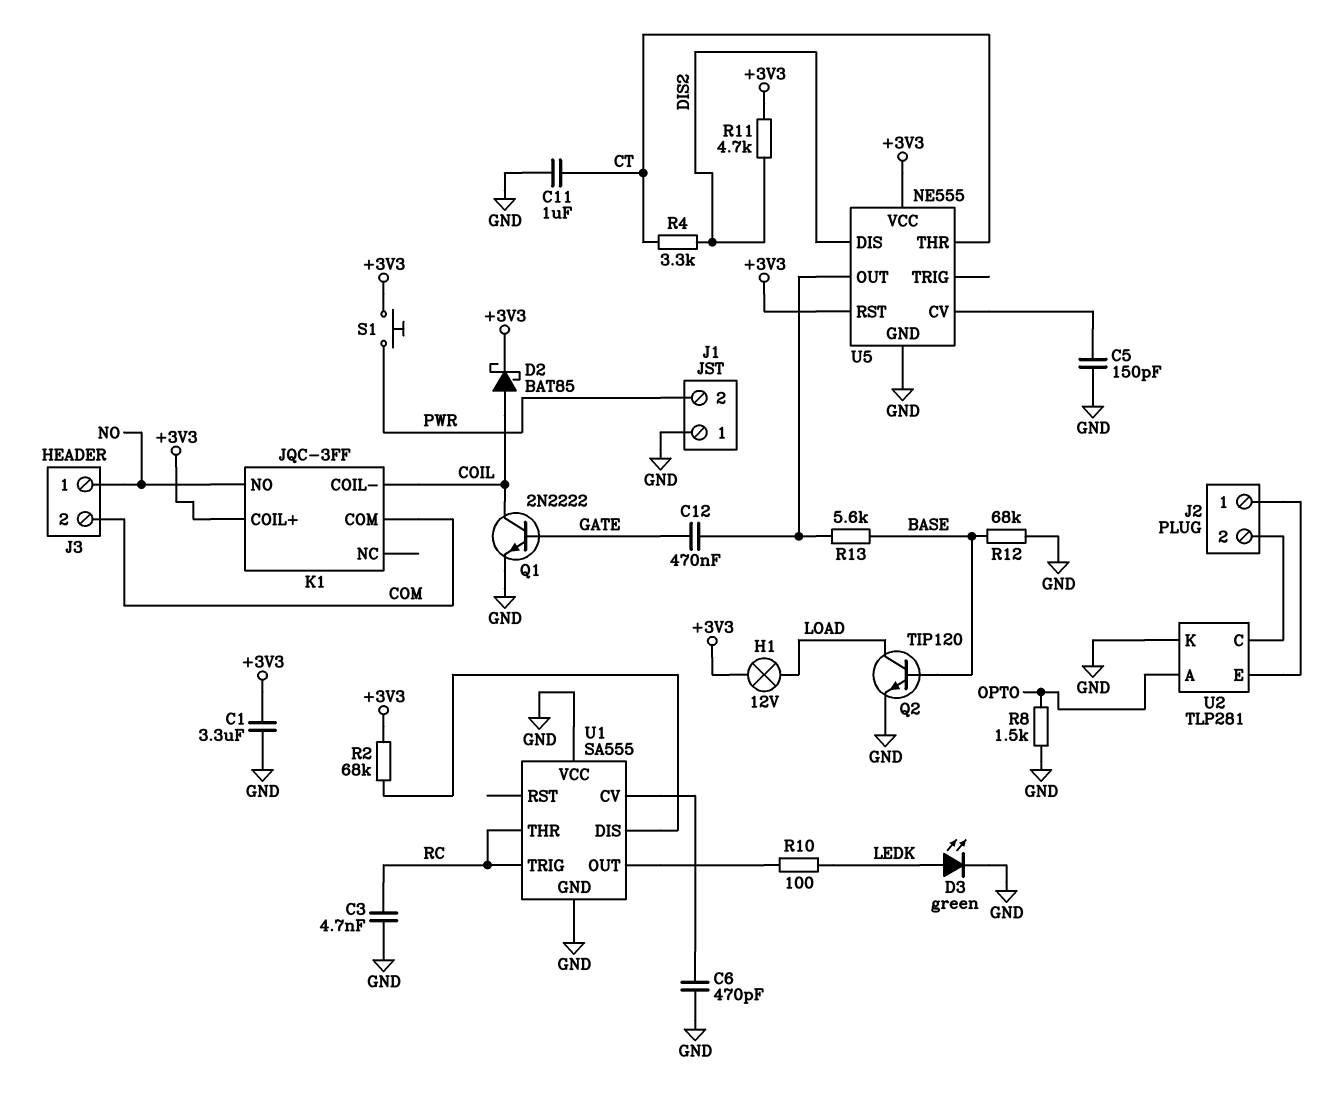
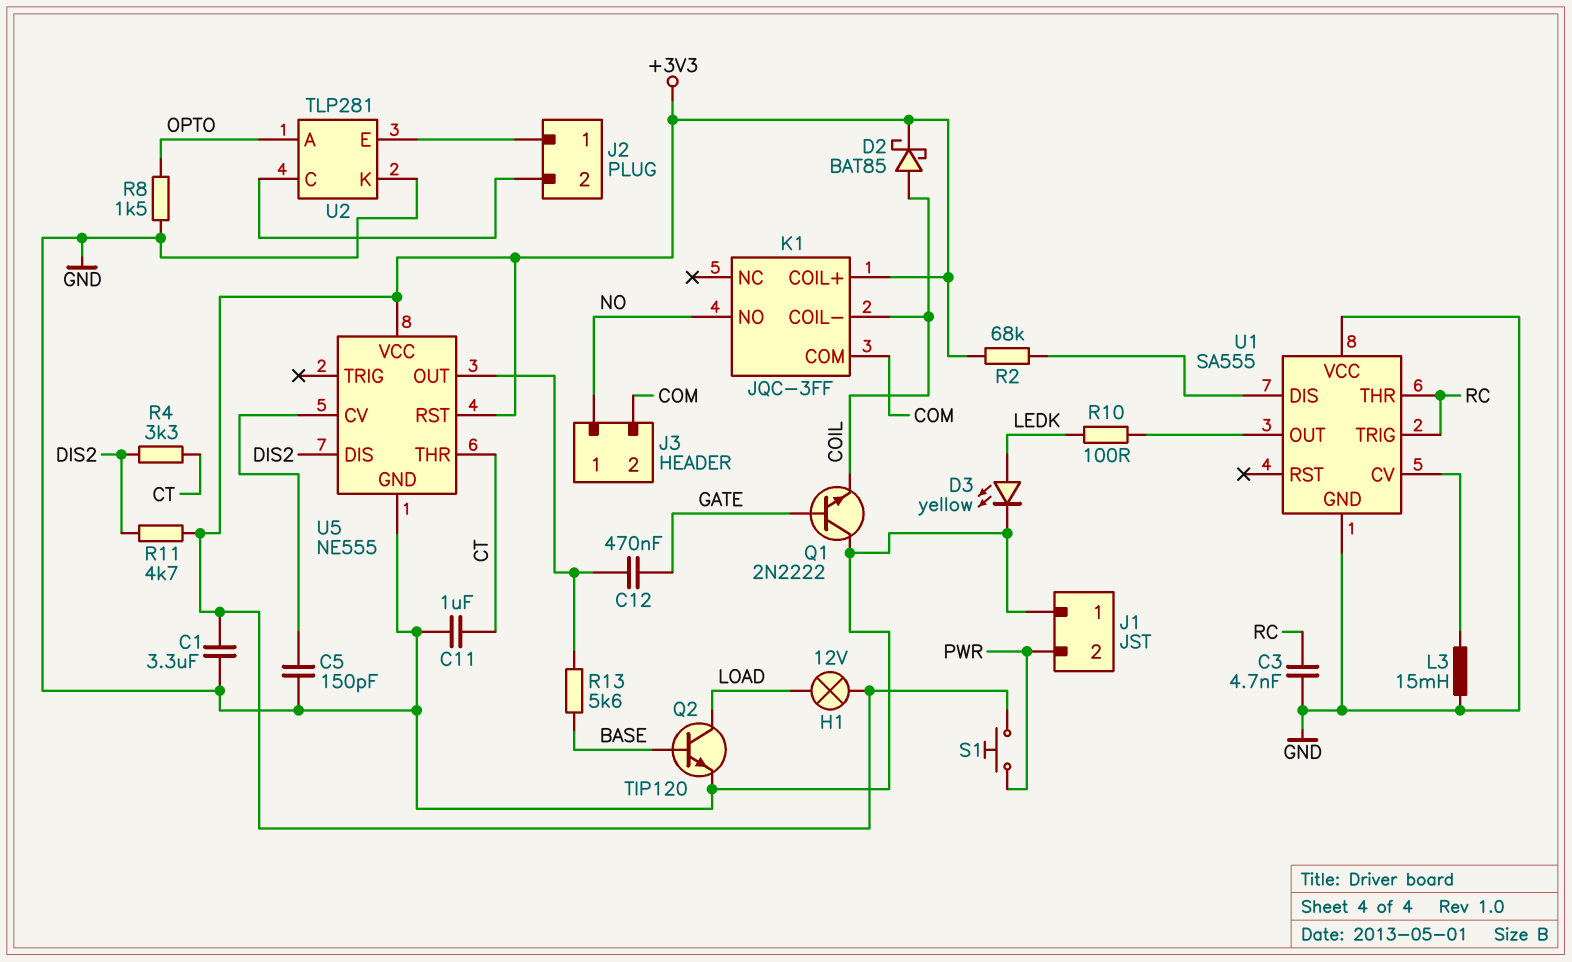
C6: 470pF (GND, U1/CV) -> none
D3: LED green (A LEDK, K GND) -> LED yellow (A LEDK, K GND)
L3: none -> 15mH (GND, U1/CV)
Q1: NPN 2N2222 (B GATE, C COIL, E GND) -> NPN 2N2222 (B GATE, C GND, E COIL)
R12: 68k (BASE, GND) -> none

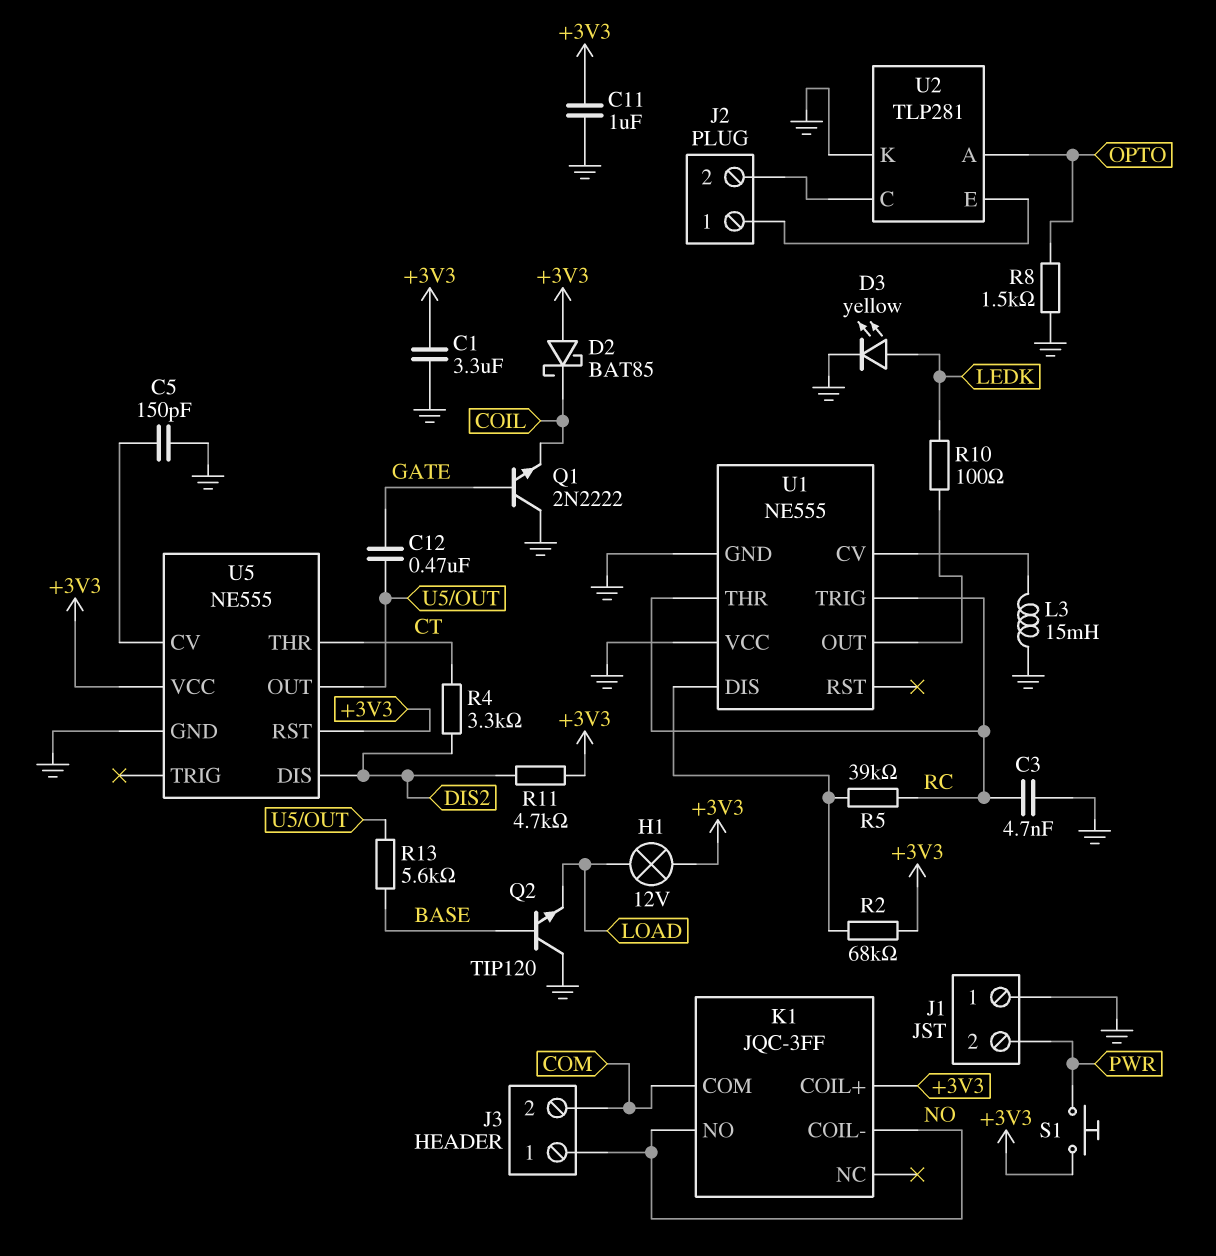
C11: 1uF (CT, GND) -> 1uF (+3V3, GND)
D2: schottky BAT85 (A COIL, K +3V3) -> schottky BAT85 (A +3V3, K COIL)
K1 pin COIL-: COIL -> NO
Q2: NPN TIP120 (B BASE, C LOAD, E GND) -> NPN TIP120 (B BASE, C GND, E LOAD)
R5: none -> 39k (RC, U1/DIS)
U1: SA555 -> NE555

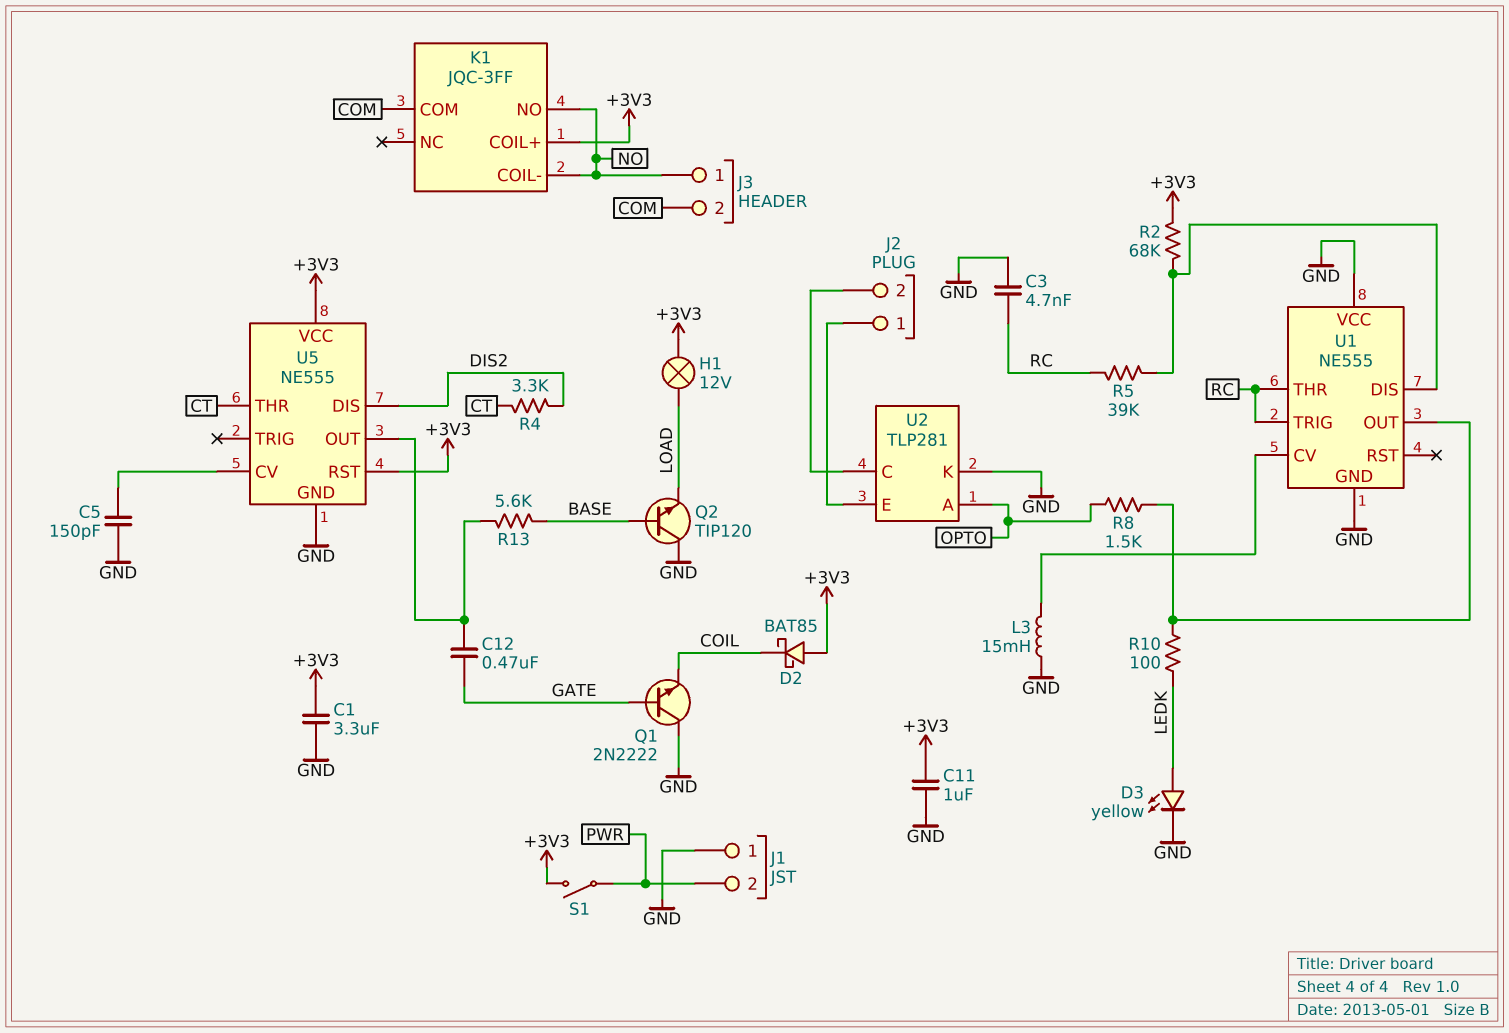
R8: 1.5k (GND, OPTO) -> 1.5k (OPTO, U1/OUT)
R11: 4.7k (+3V3, DIS2) -> none
S1: button (+3V3, PWR) -> switch (+3V3, PWR)

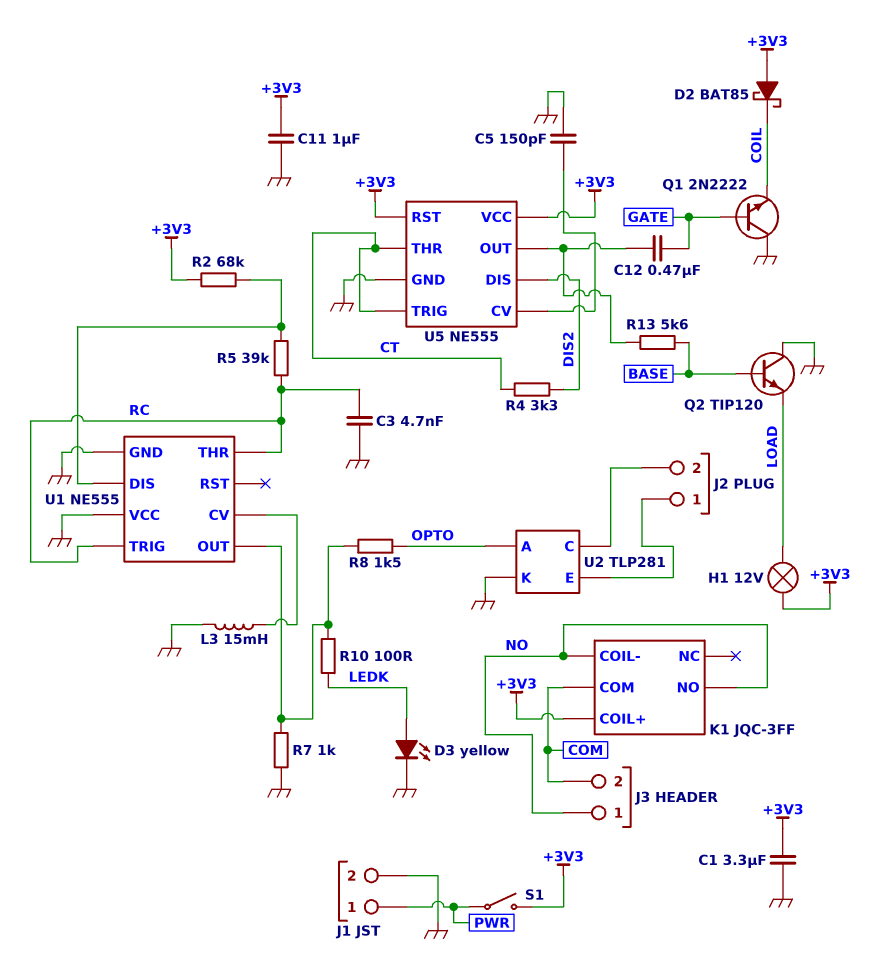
J1 pin 1: GND -> PWR
J1 pin 2: PWR -> GND
R7: none -> 1k (GND, U1/OUT)
U5 pin TRIG: none -> CT

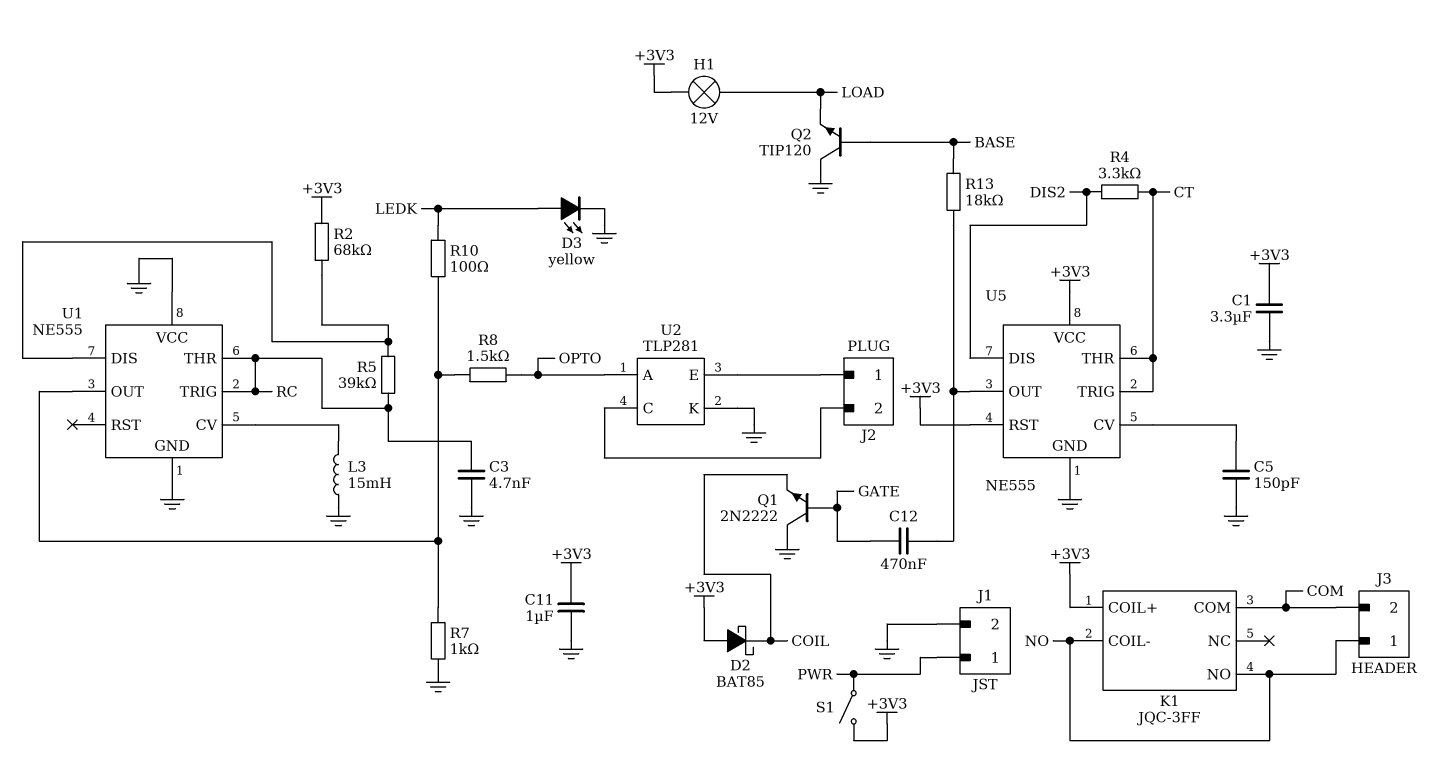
R13: 5.6k (BASE, U5/OUT) -> 18k (BASE, U5/OUT)

